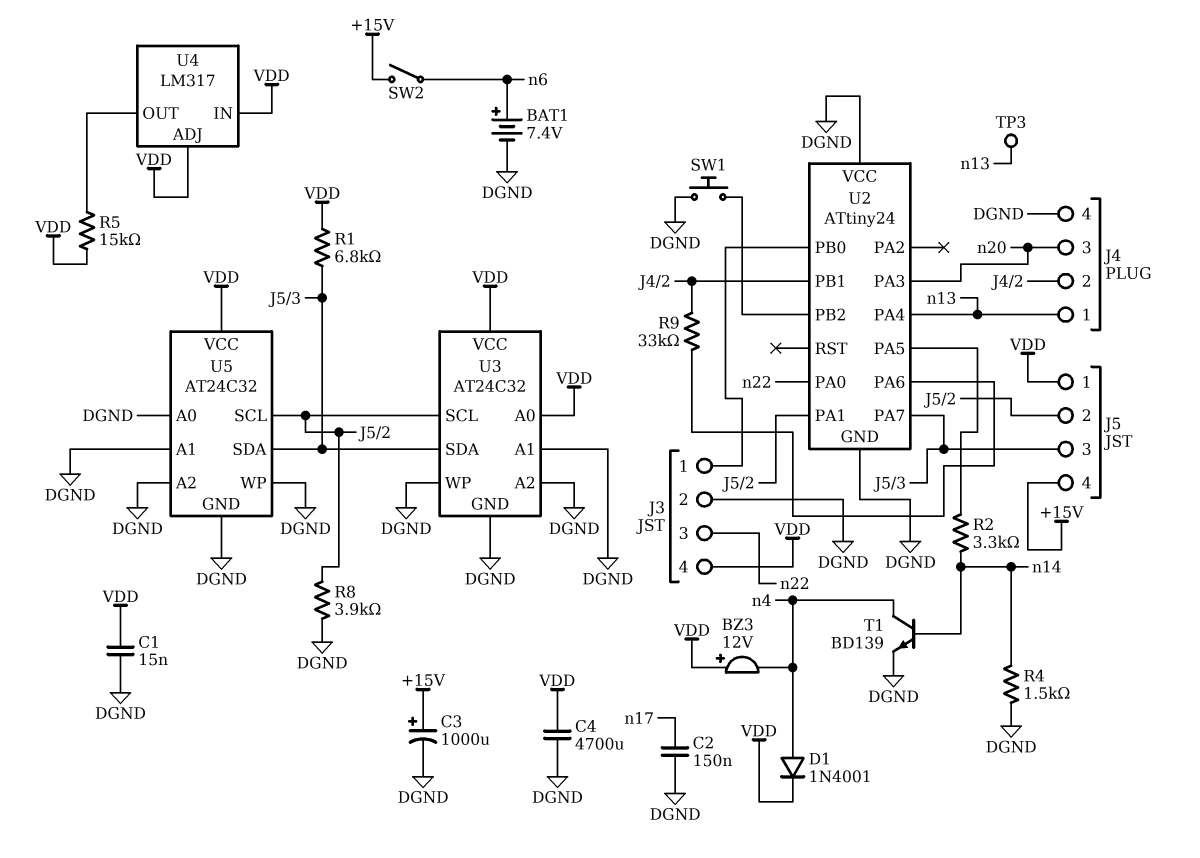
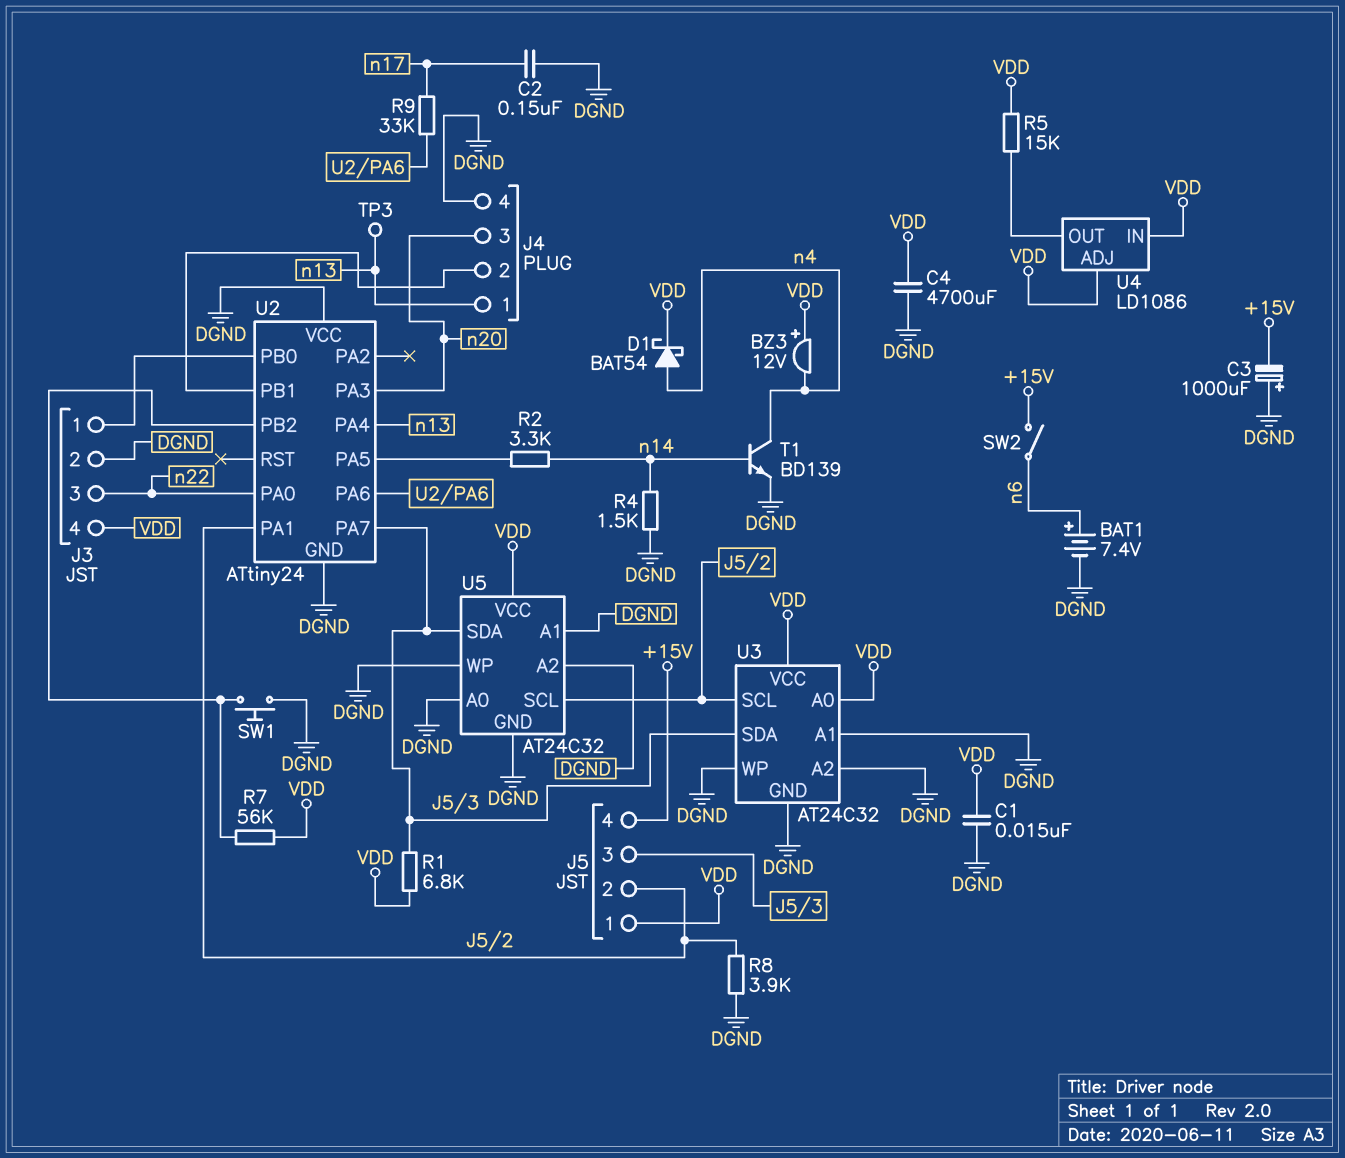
C3: 1000uF (plus +15V, minus DGND) -> 1000uF (plus DGND, minus +15V)
D1: diode 1N4001 (A n4, K VDD) -> schottky BAT54 (A n4, K VDD)
R7: none -> 56k (U2/PB2, VDD)
R9: 33k (J4/2, U2/PA6) -> 33k (U2/PA6, n17)
U4: LM317 -> LD1086

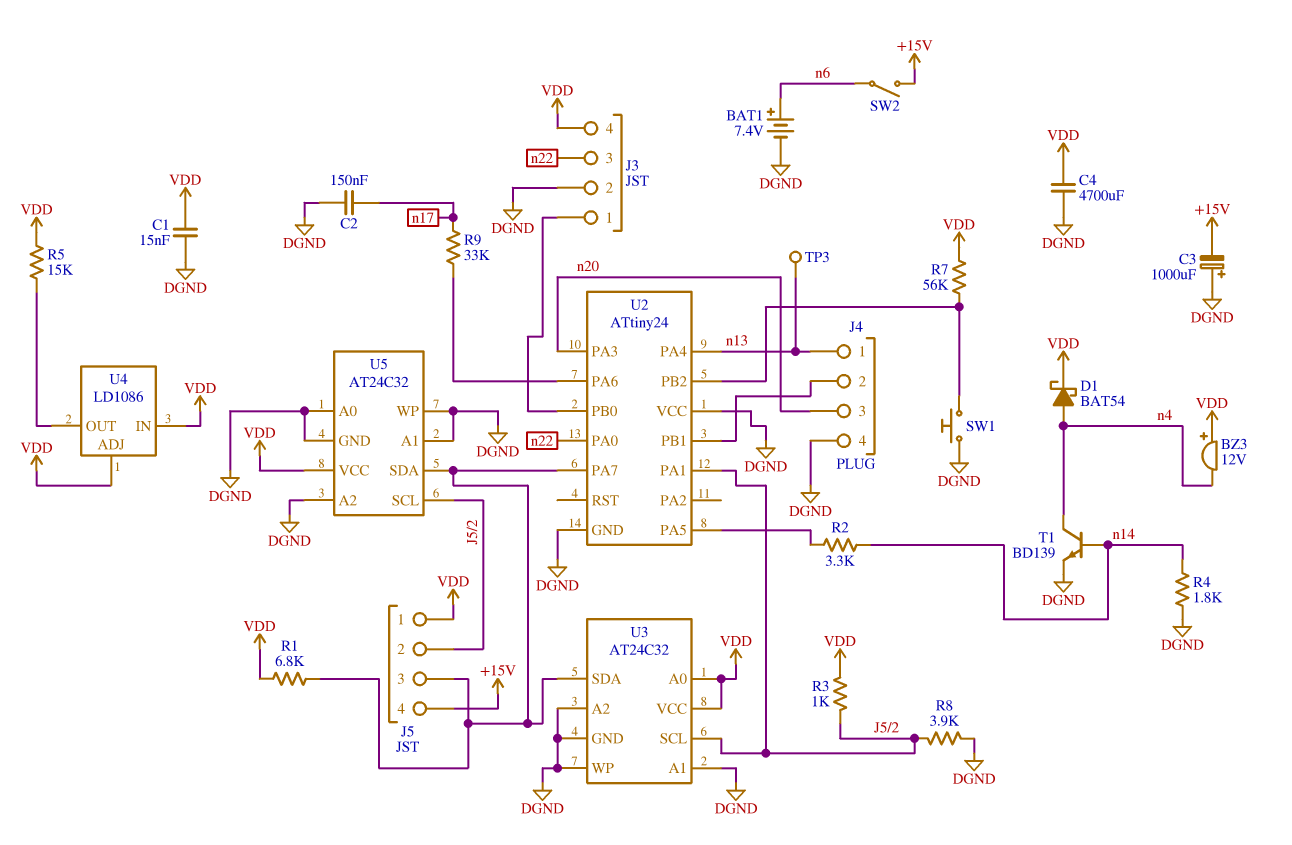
R3: none -> 1k (J5/2, VDD)
R4: 1.5k (DGND, n14) -> 1.8k (DGND, n14)

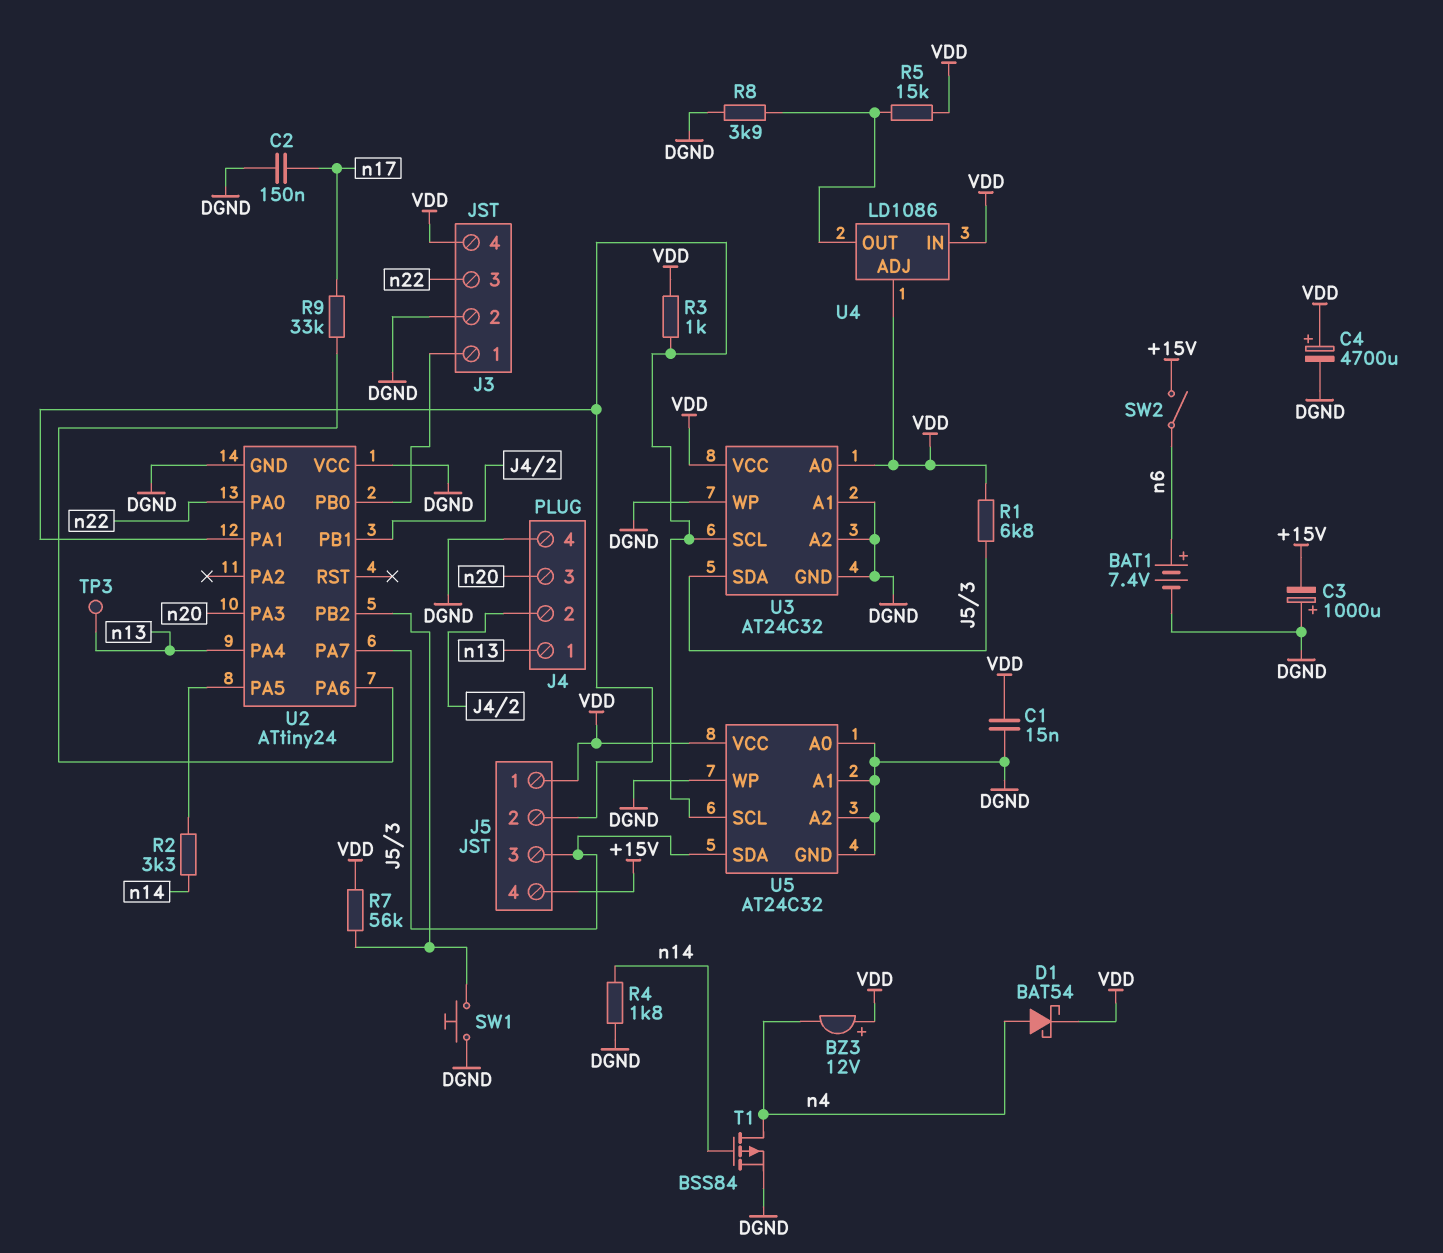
C4: 4700uF (DGND, VDD) -> 4700uF (plus VDD, minus DGND)
R8: 3.9k (DGND, J5/2) -> 3.9k (DGND, U4/OUT)
T1: NPN BD139 (B n14, C n4, E DGND) -> PMOS BSS84 (G n14, D n4, S DGND)

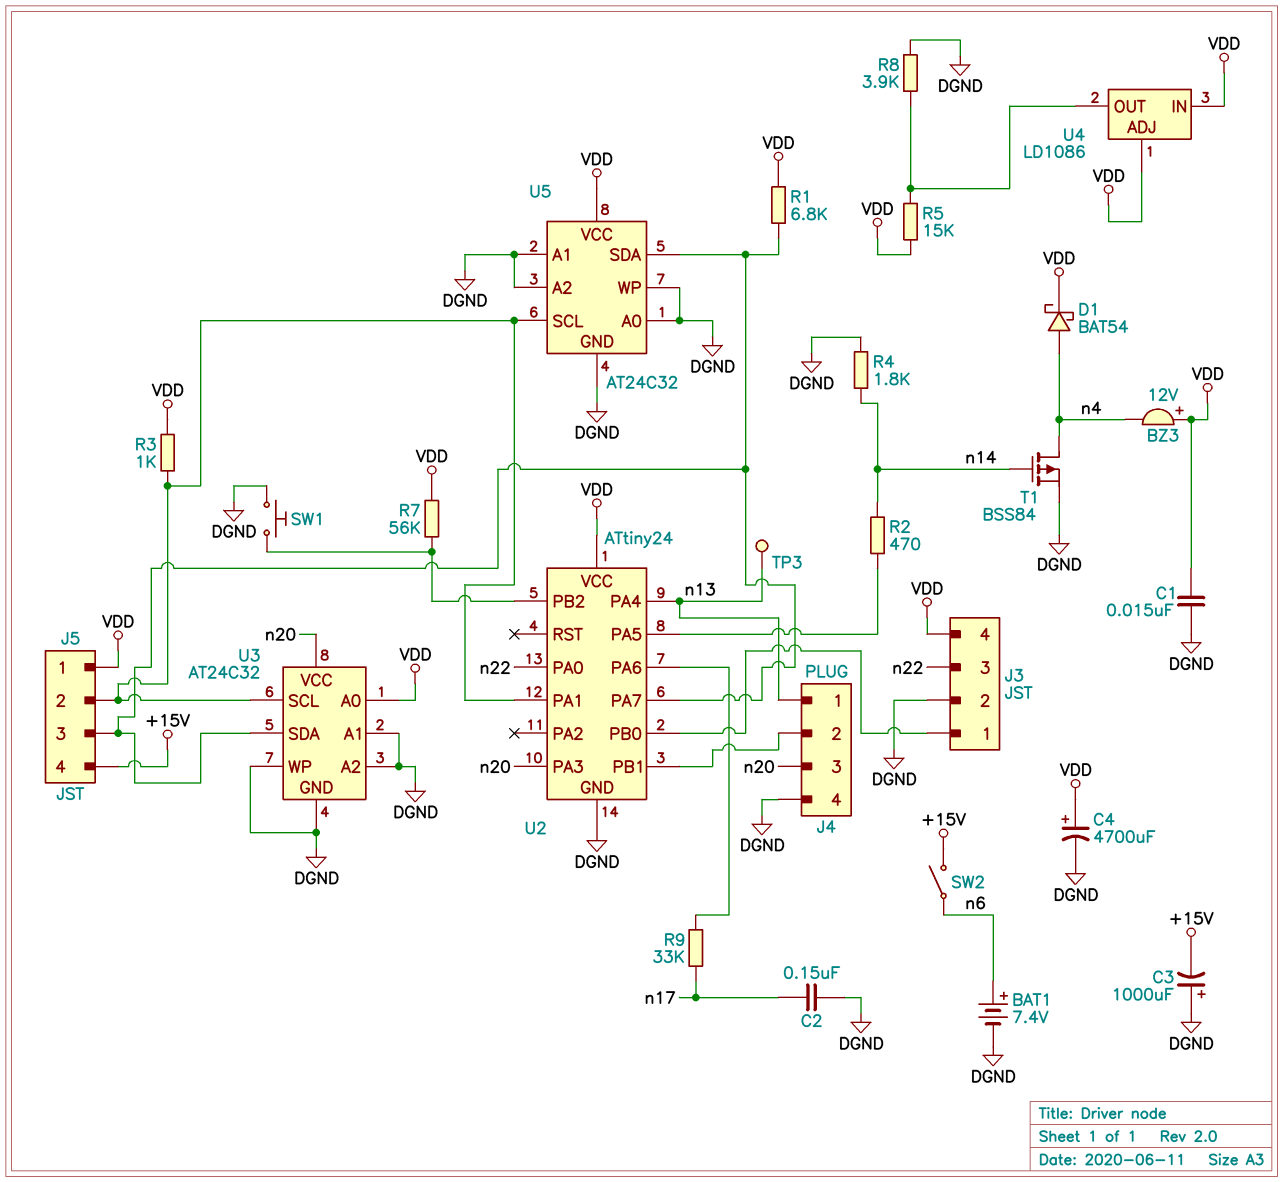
R2: 3.3k (U2/PA5, n14) -> 470 (U2/PA5, n14)
U2 pin VCC: DGND -> VDD
U3 pin VCC: VDD -> n20

